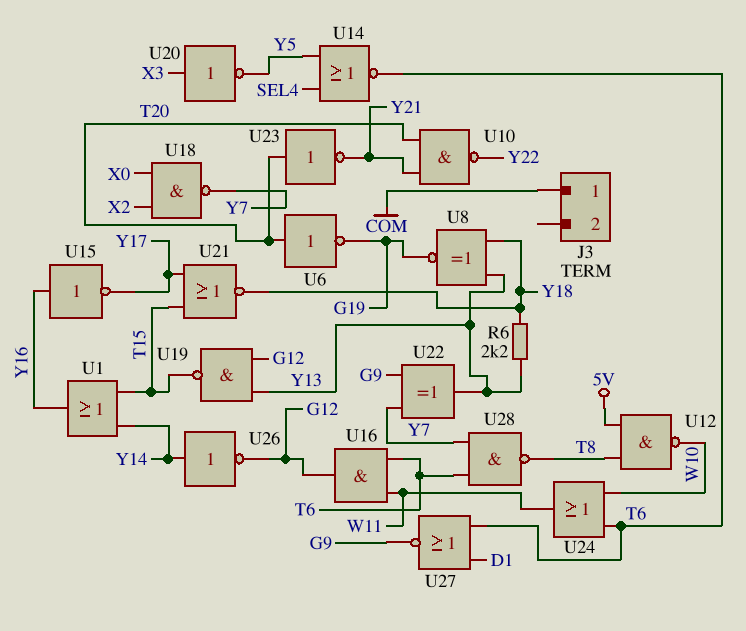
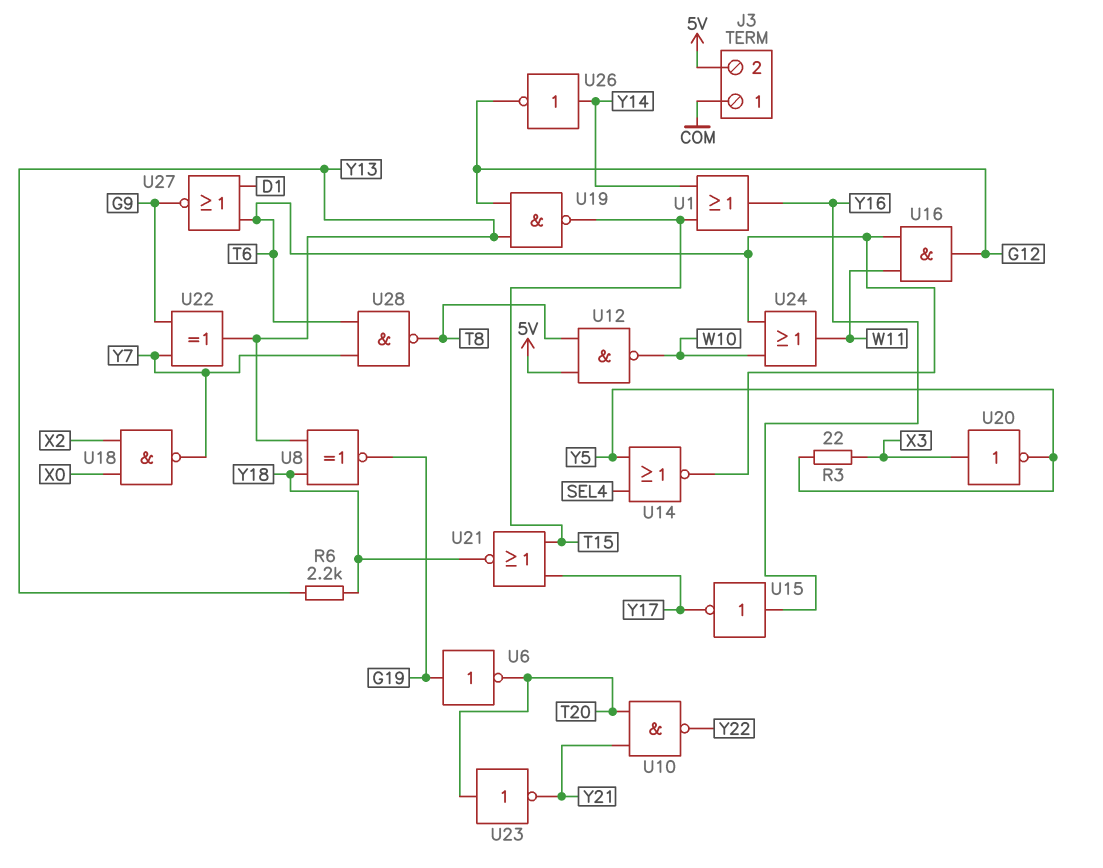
J3 pin 2: none -> 5V
R3: none -> 22 (X3, Y5)
U6: NOT (in T20, out G19) -> NOT (in G19, out T20)

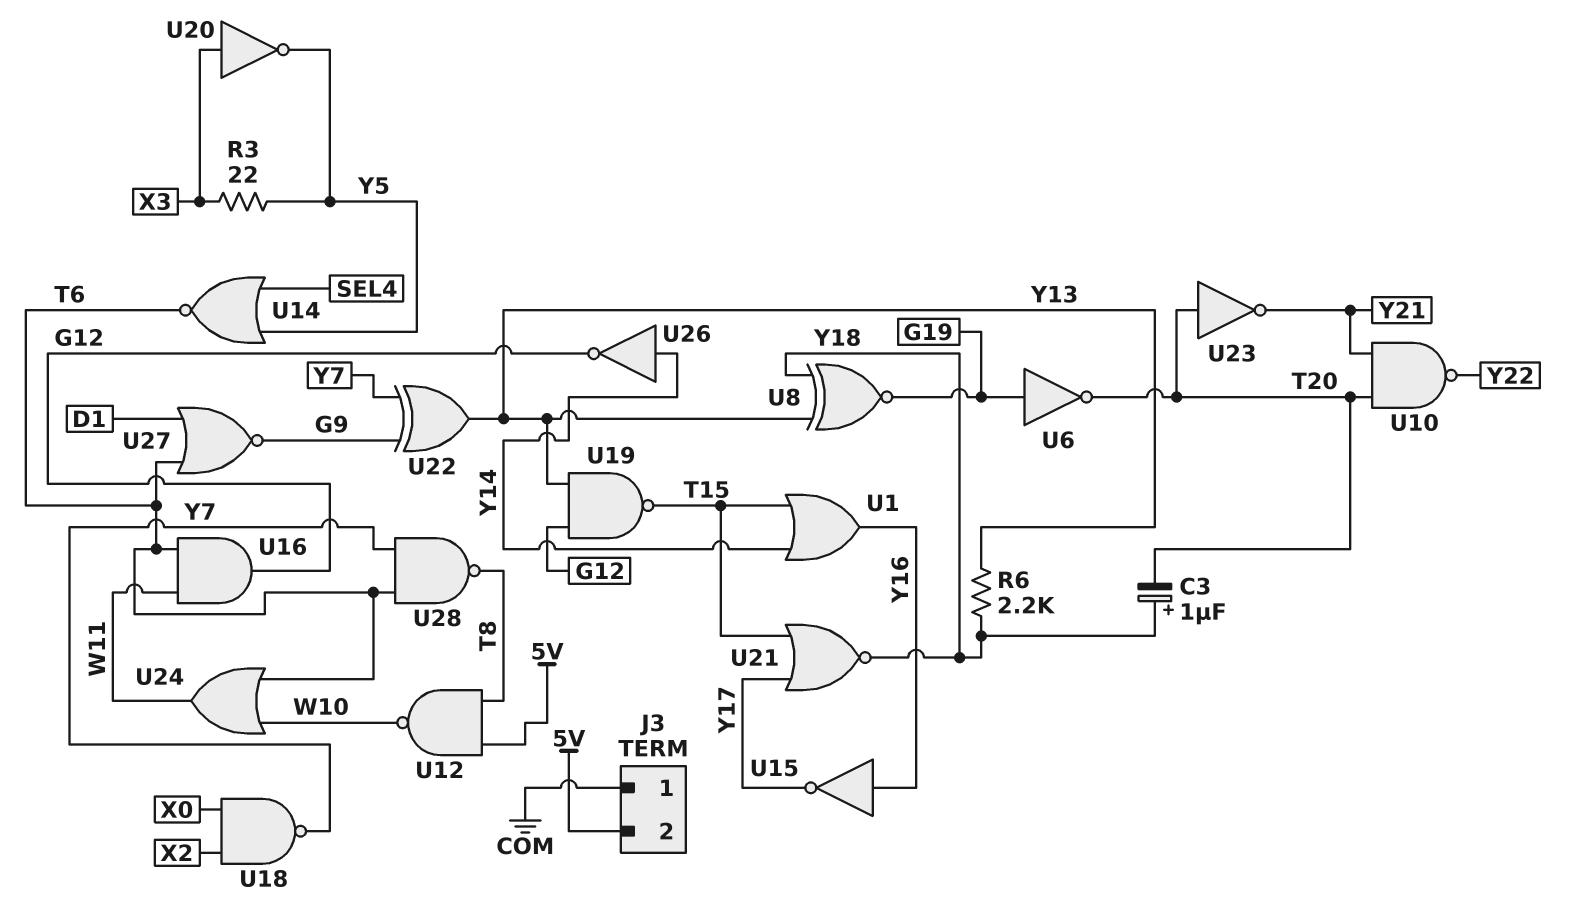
C3: none -> 1uF (plus Y18, minus T20)

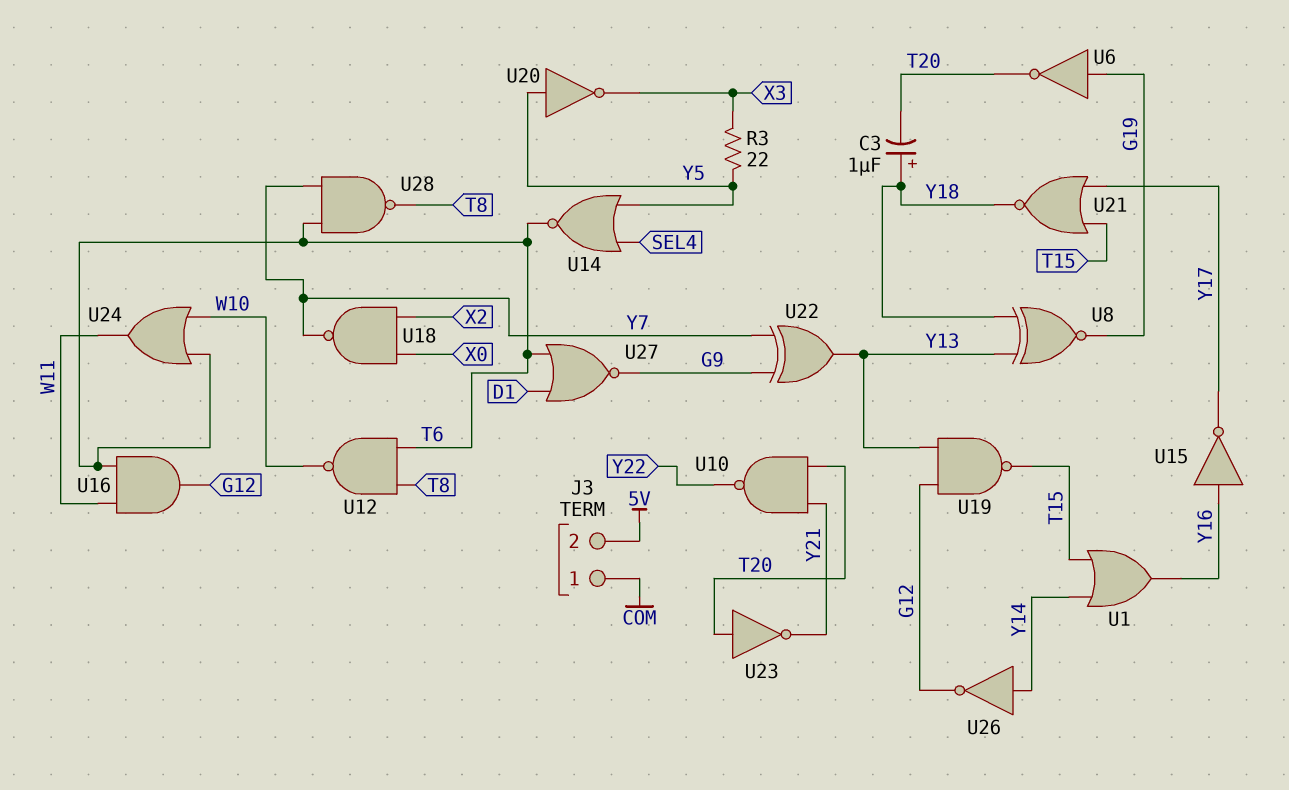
R6: 2.2k (Y13, Y18) -> none
U12: NAND (in 5V, in T8, out W10) -> NAND (in T6, in T8, out W10)
U20: NOT (in X3, out Y5) -> NOT (in Y5, out X3)

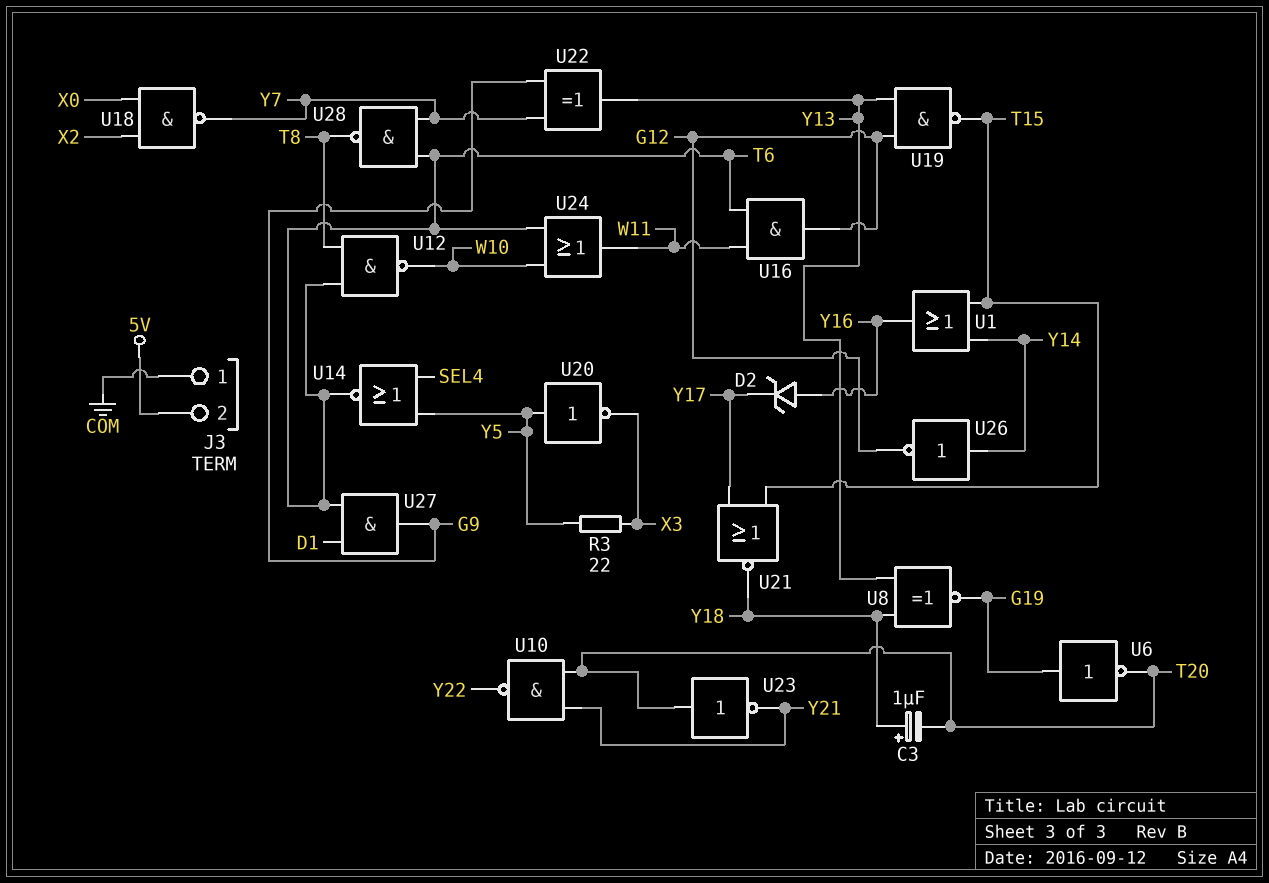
D2: none -> zener (A Y16, K Y17)
U15: NOT (in Y16, out Y17) -> none
U27: NOR (in D1, in T6, out G9) -> AND (in D1, in T6, out G9)

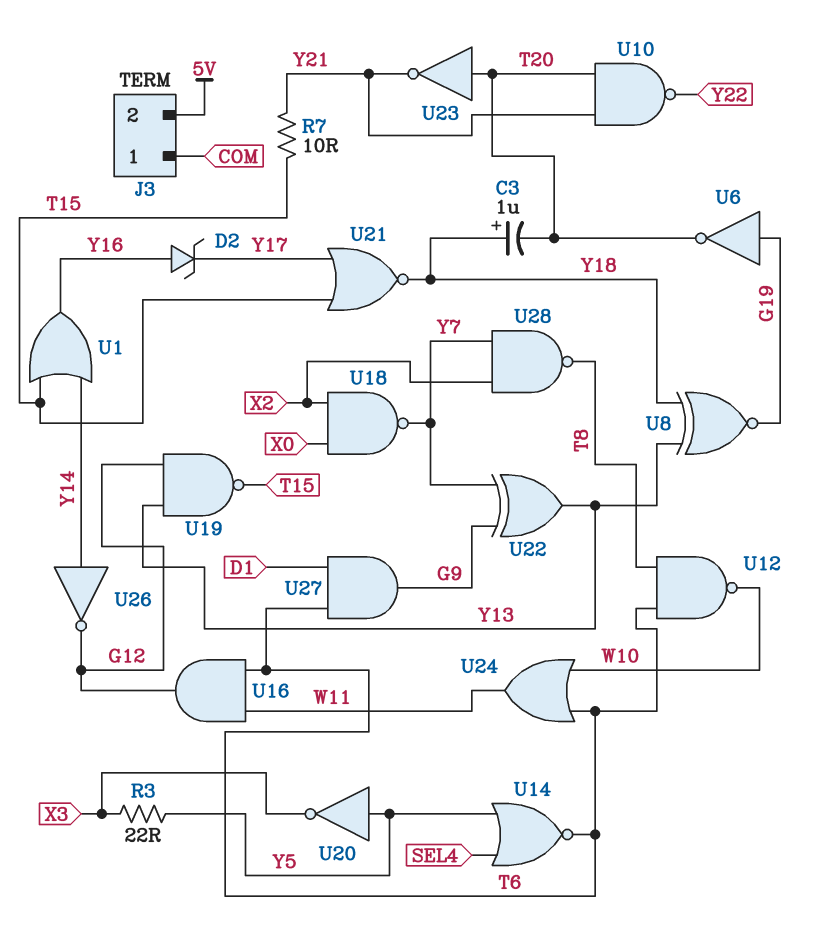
R7: none -> 10 (T15, Y21)
U28: NAND (in T6, in Y7, out T8) -> NAND (in X2, in Y7, out T8)

